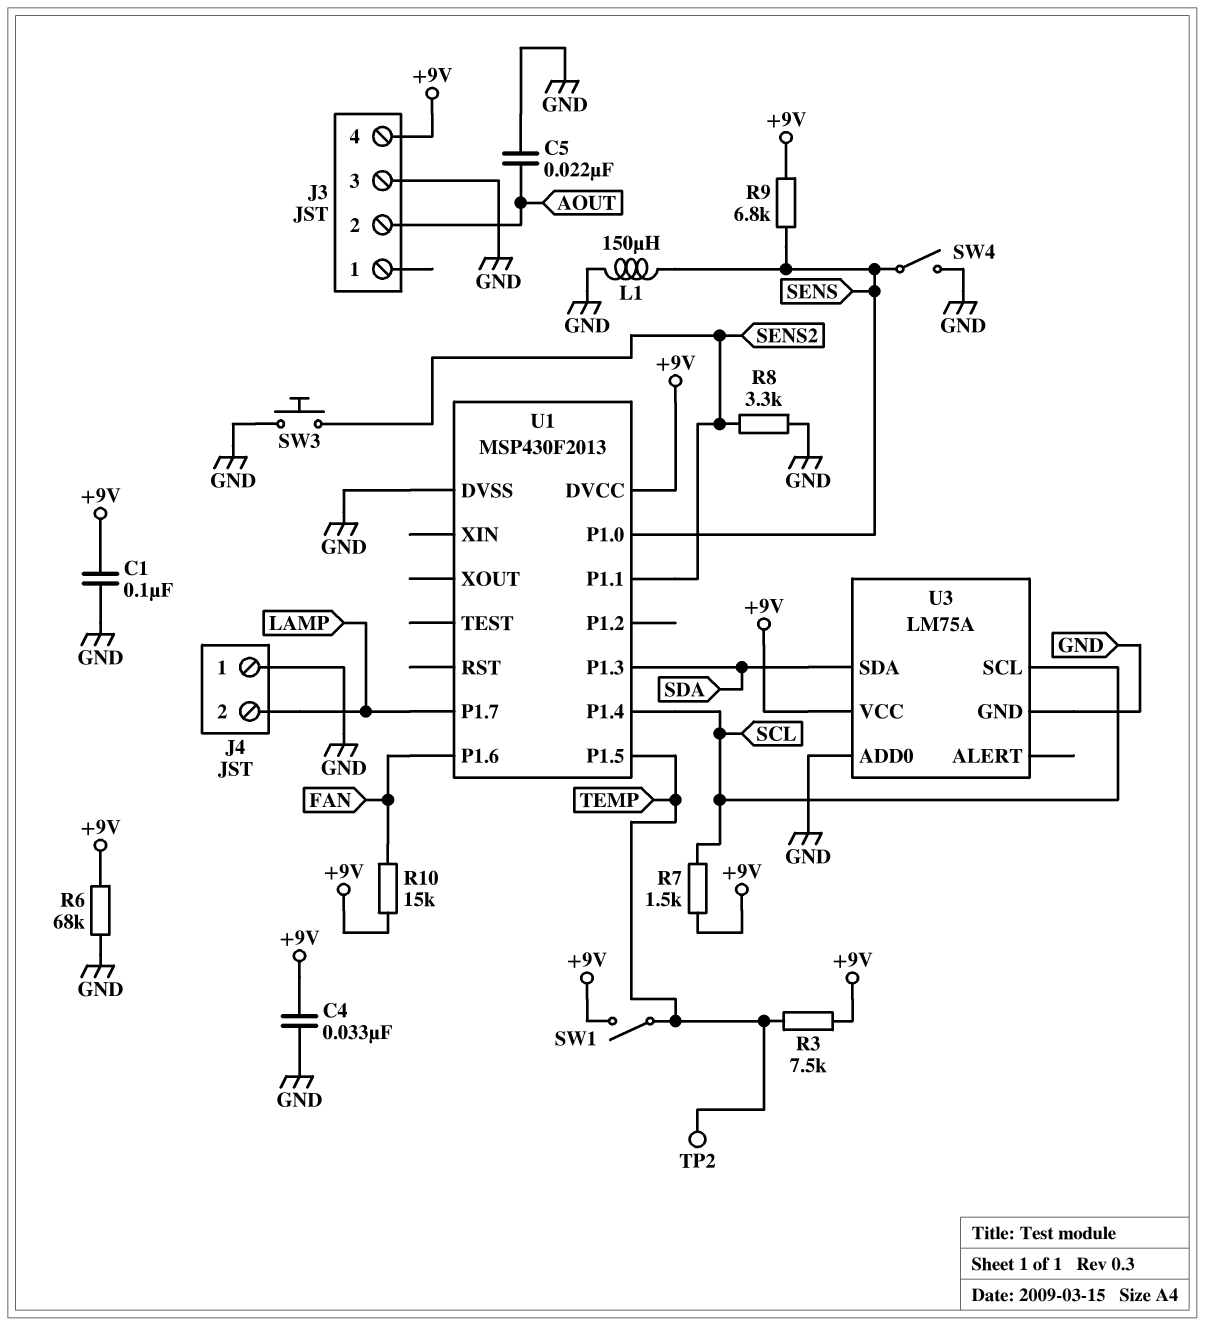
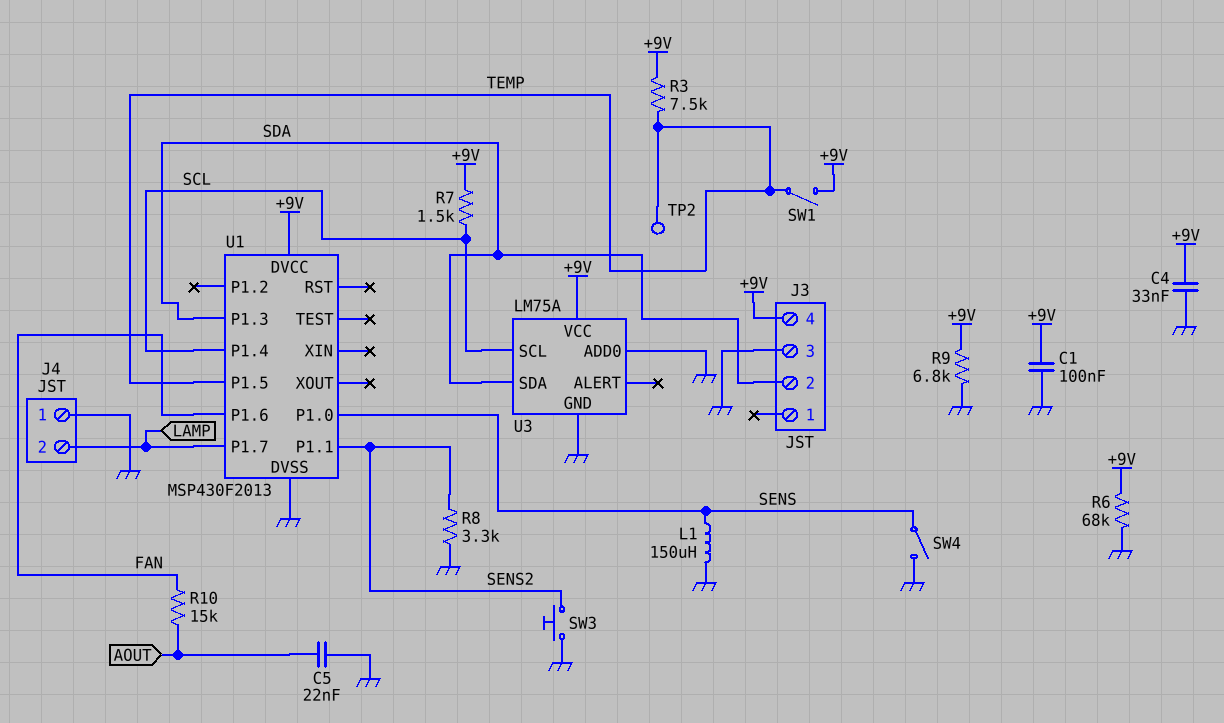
J3 pin 2: AOUT -> SDA
R9: 6.8k (+9V, SENS) -> 6.8k (+9V, GND)
R10: 15k (+9V, FAN) -> 15k (AOUT, FAN)

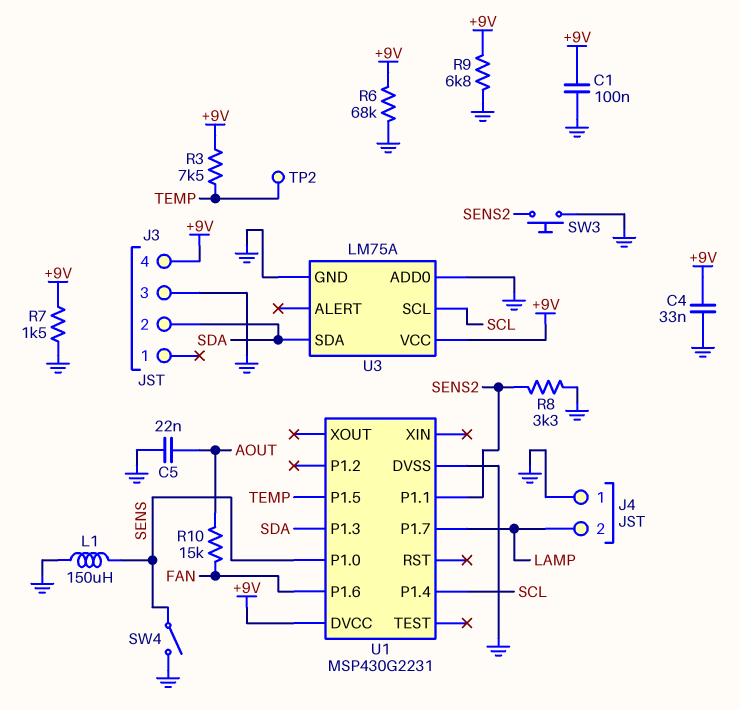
R7: 1.5k (+9V, SCL) -> 1.5k (+9V, GND)
SW1: switch (+9V, TEMP) -> none
U1: MSP430F2013 -> MSP430G2231

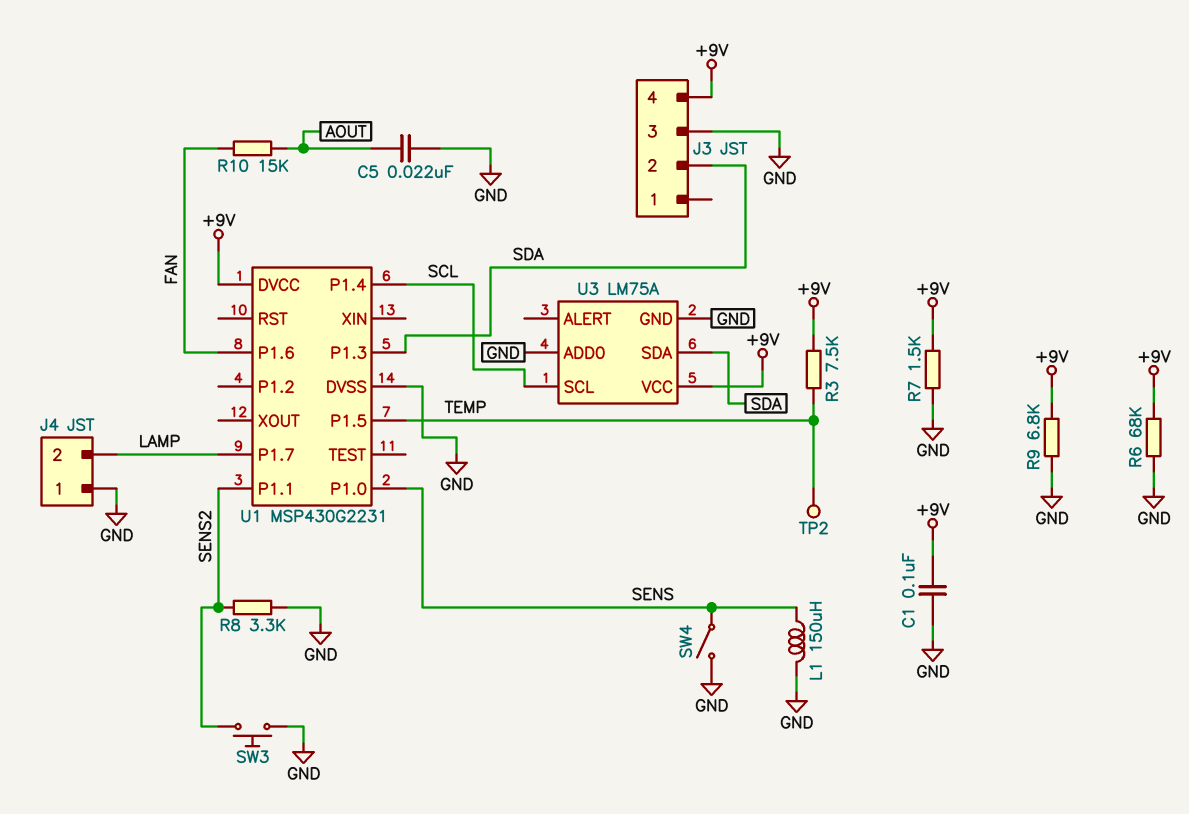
C4: 33nF (+9V, GND) -> none

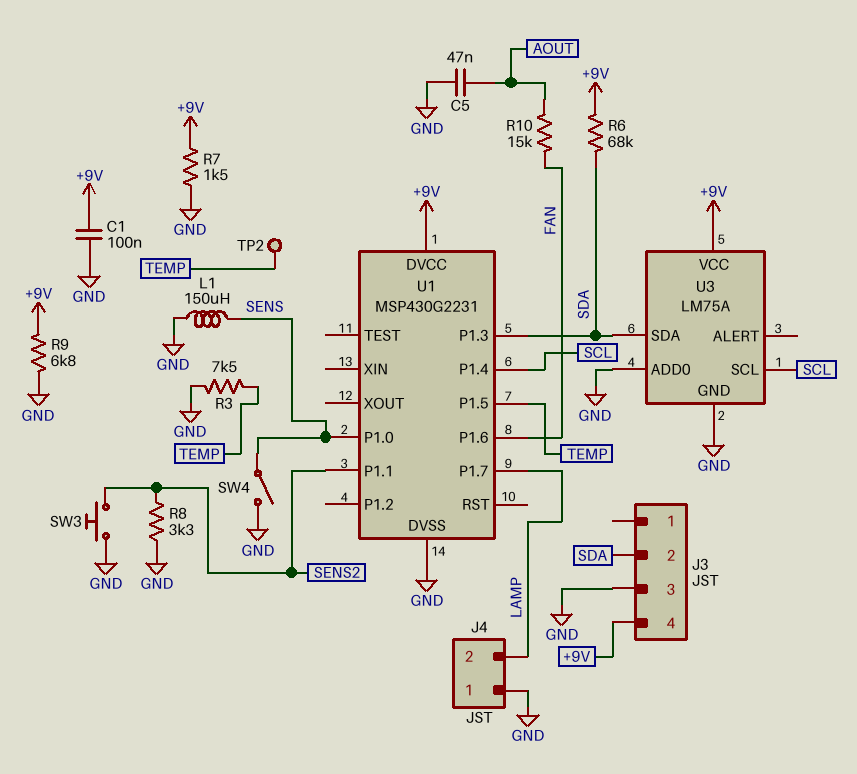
C5: 22nF (AOUT, GND) -> 47nF (AOUT, GND)
R3: 7.5k (+9V, TEMP) -> 7.5k (GND, TEMP)
R6: 68k (+9V, GND) -> 68k (+9V, SDA)

